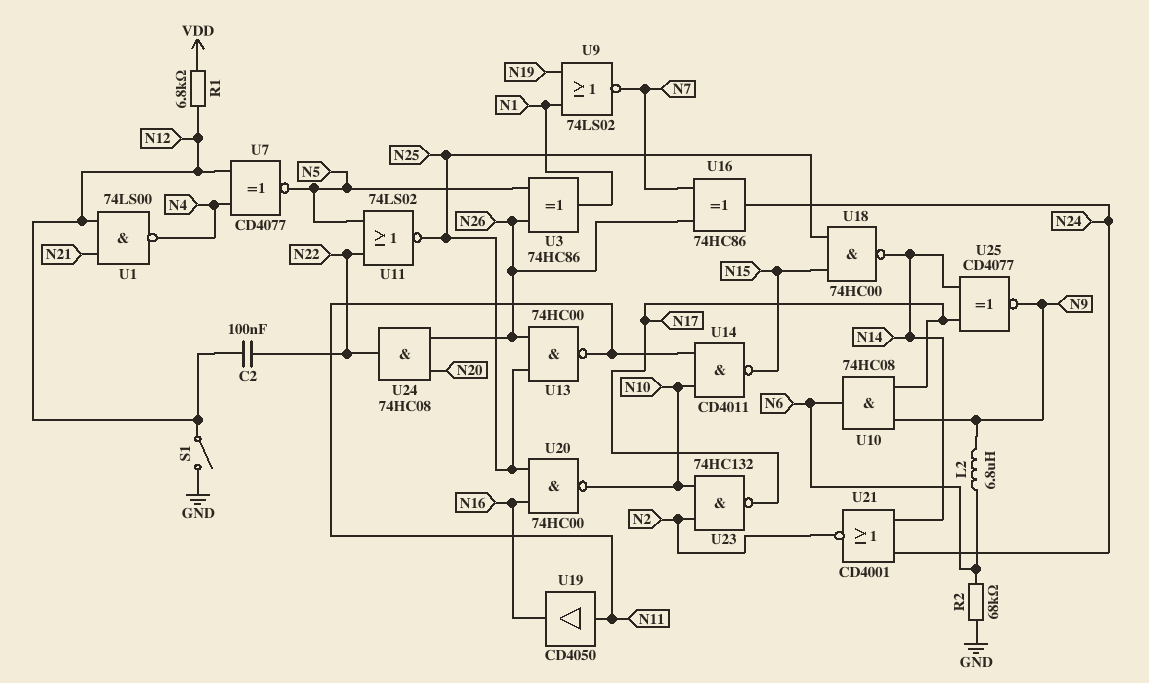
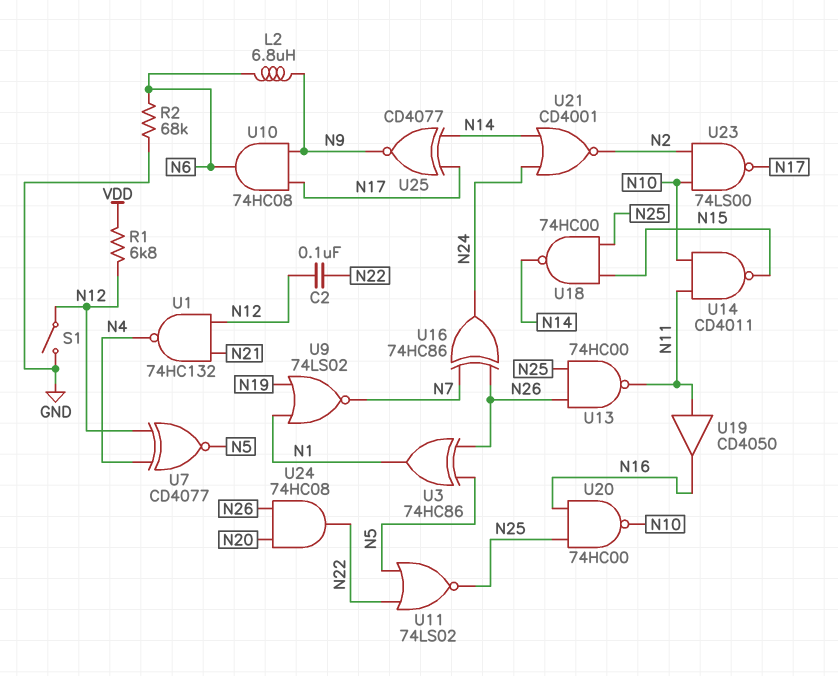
U1: NAND 74LS00 (in N12, in N21, out N4) -> NAND 74HC132 (in N12, in N21, out N4)
U23: NAND 74HC132 (in N2, in N10, out N17) -> NAND 74LS00 (in N2, in N10, out N17)

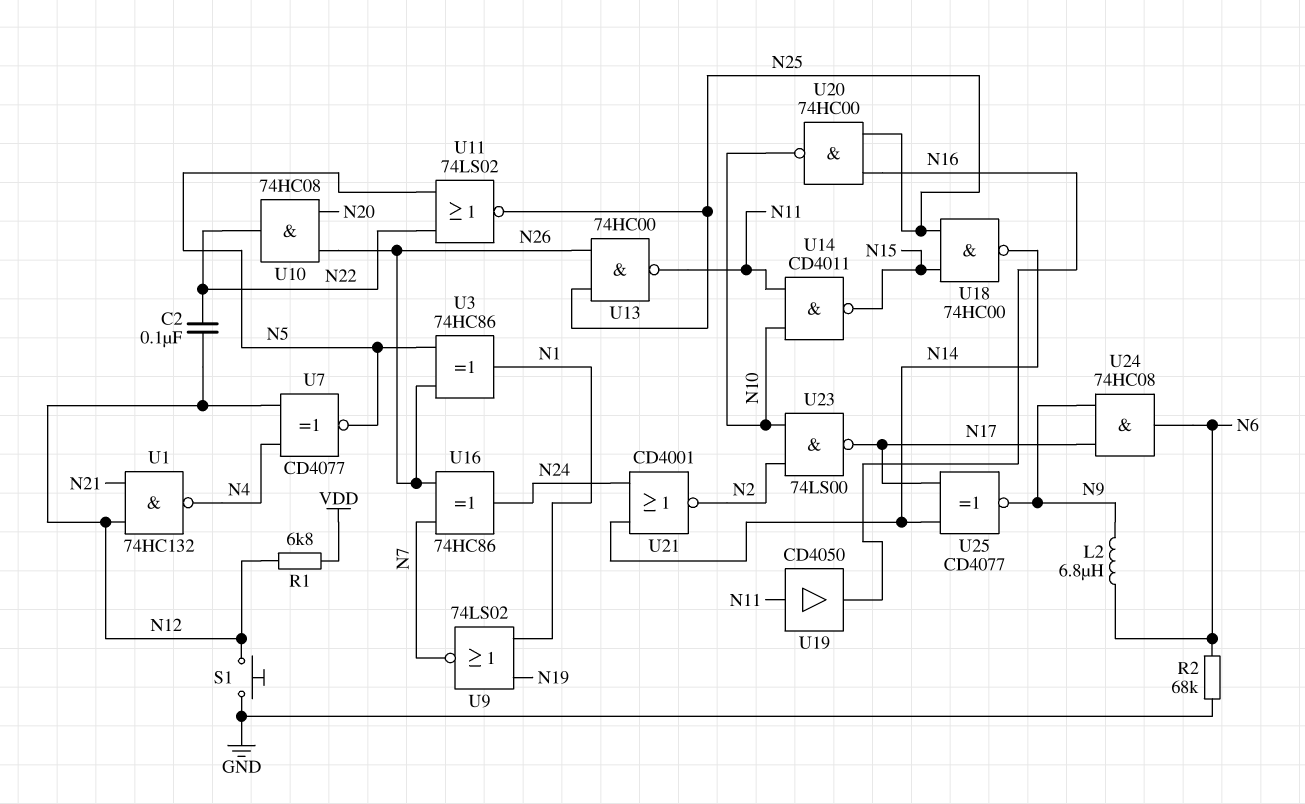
S1: switch (GND, N12) -> button (GND, N12)
U10: AND 74HC08 (in N9, in N17, out N6) -> AND 74HC08 (in N20, in N26, out N22)
U24: AND 74HC08 (in N20, in N26, out N22) -> AND 74HC08 (in N9, in N17, out N6)

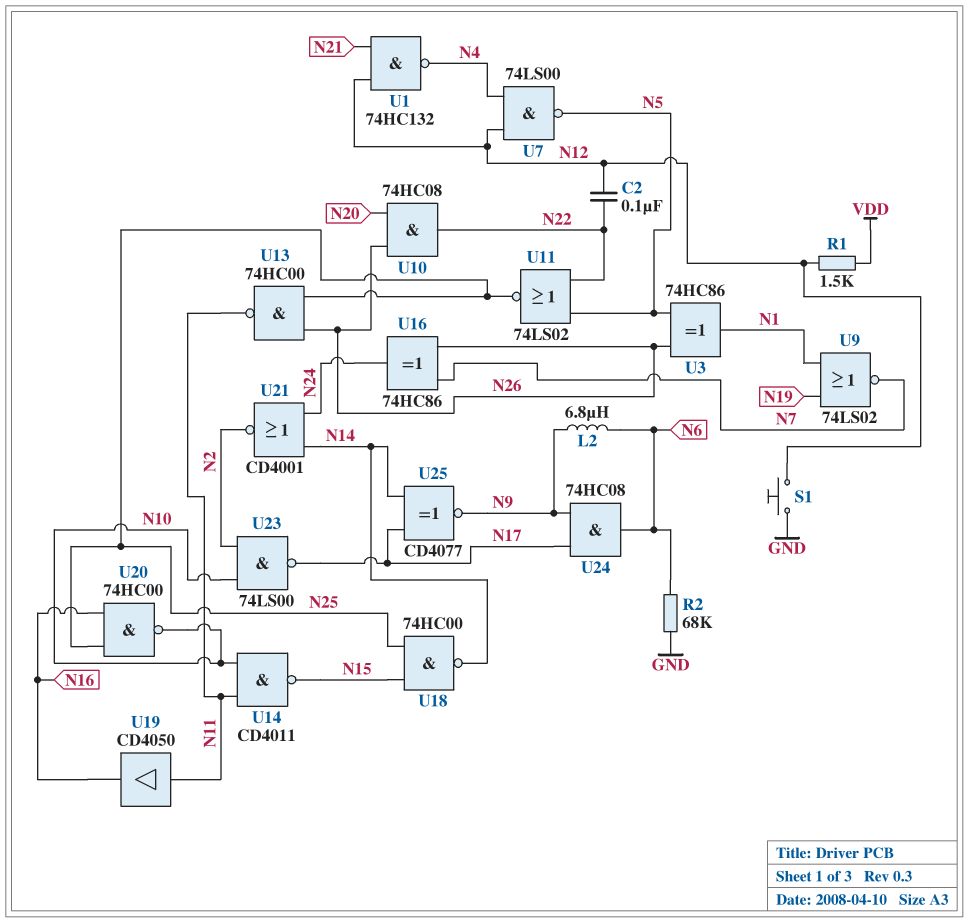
R1: 6.8k (N12, VDD) -> 1.5k (N12, VDD)
U7: XNOR CD4077 (in N4, in N12, out N5) -> NAND 74LS00 (in N4, in N12, out N5)

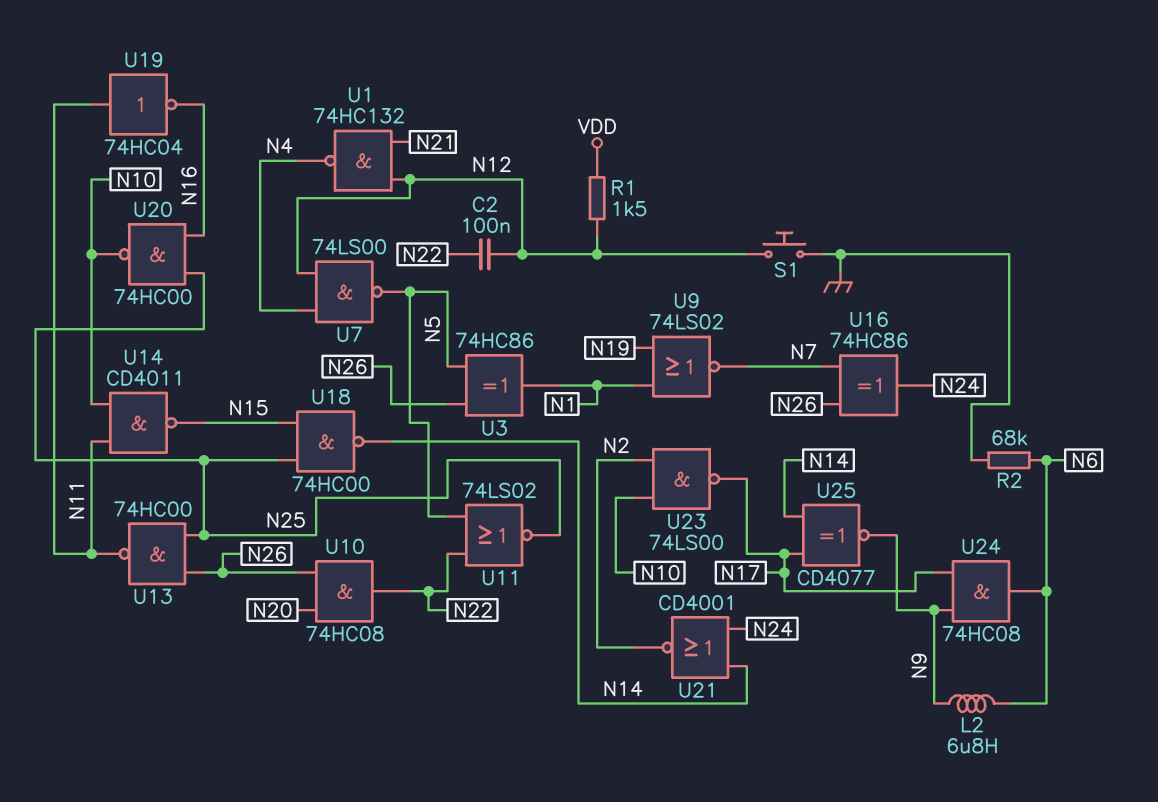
U19: buffer CD4050 (in N11, out N16) -> NOT 74HC04 (in N11, out N16)

